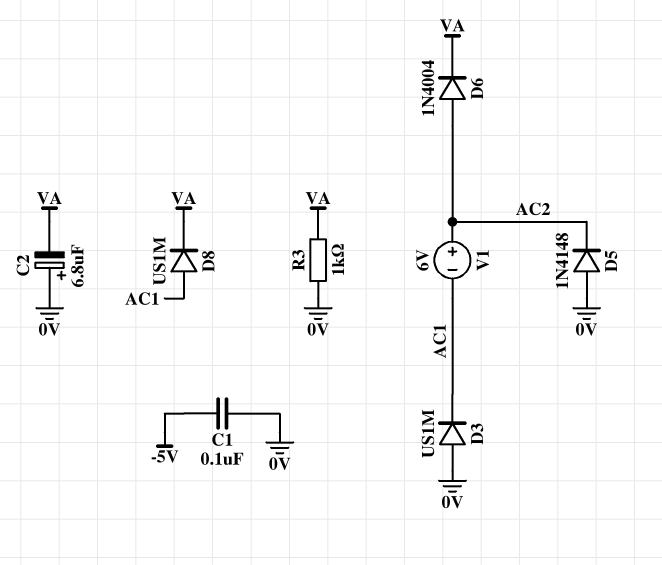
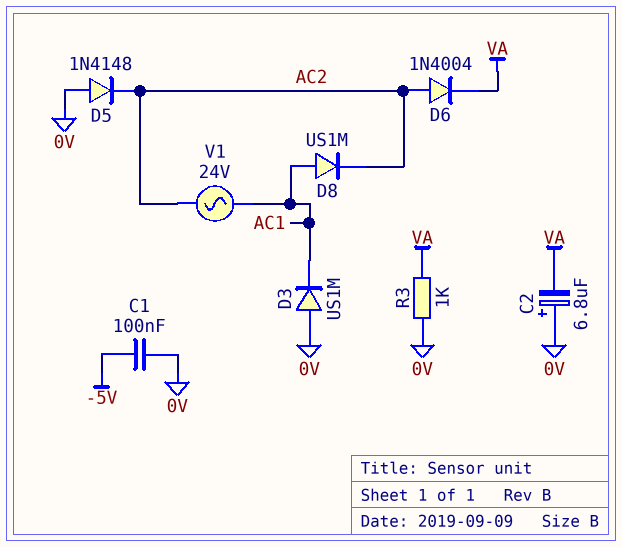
D8: diode US1M (A AC1, K VA) -> diode US1M (A AC1, K AC2)
V1: 6V (plus AC2, minus AC1) -> AC 24V (AC1, AC2)

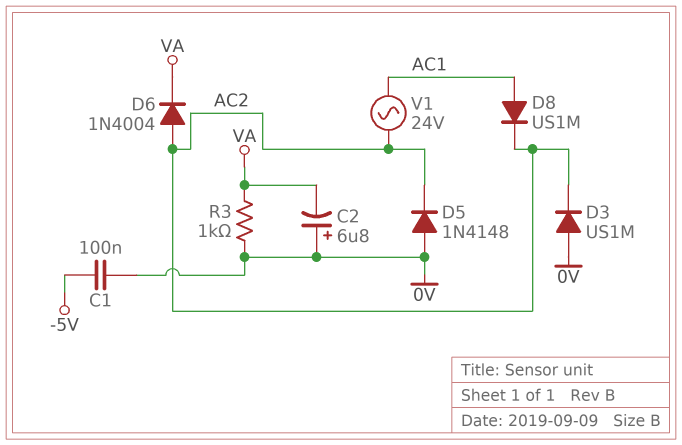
D3: diode US1M (A 0V, K AC1) -> diode US1M (A 0V, K AC2)

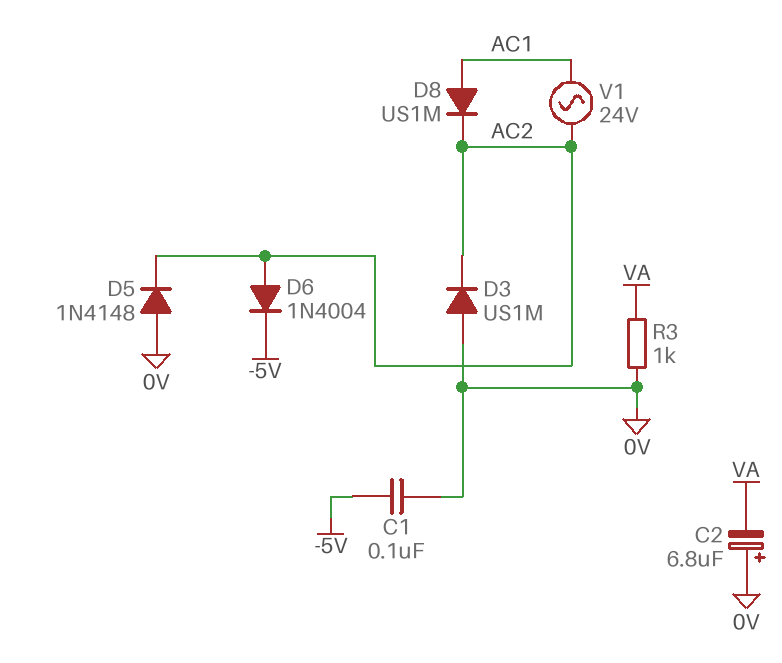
D6: diode 1N4004 (A AC2, K VA) -> diode 1N4004 (A AC2, K -5V)

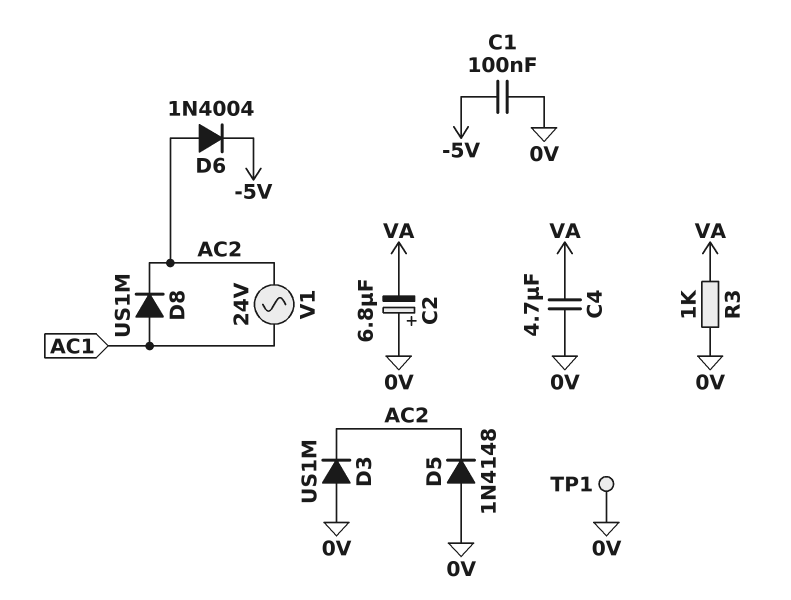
C4: none -> 4.7uF (0V, VA)
TP1: none -> test point (0V)

